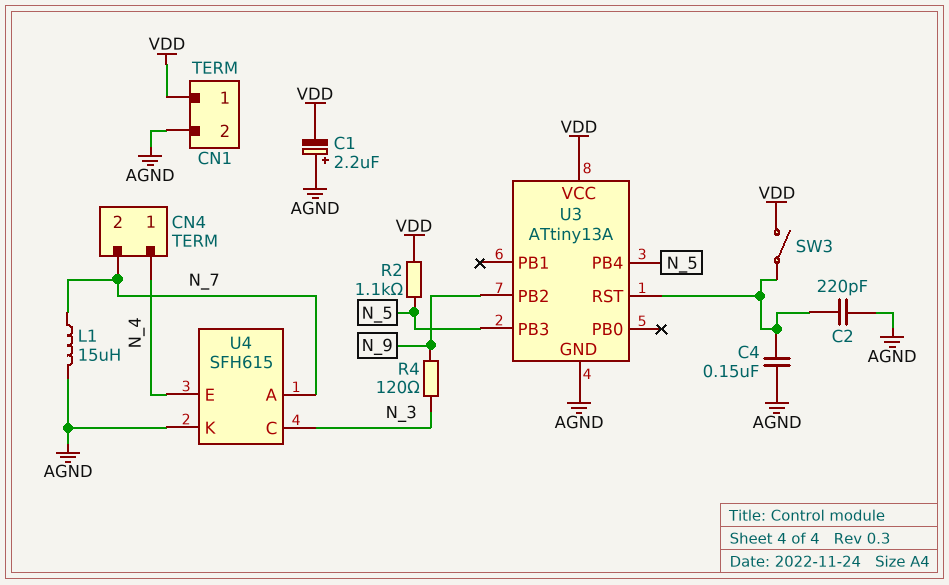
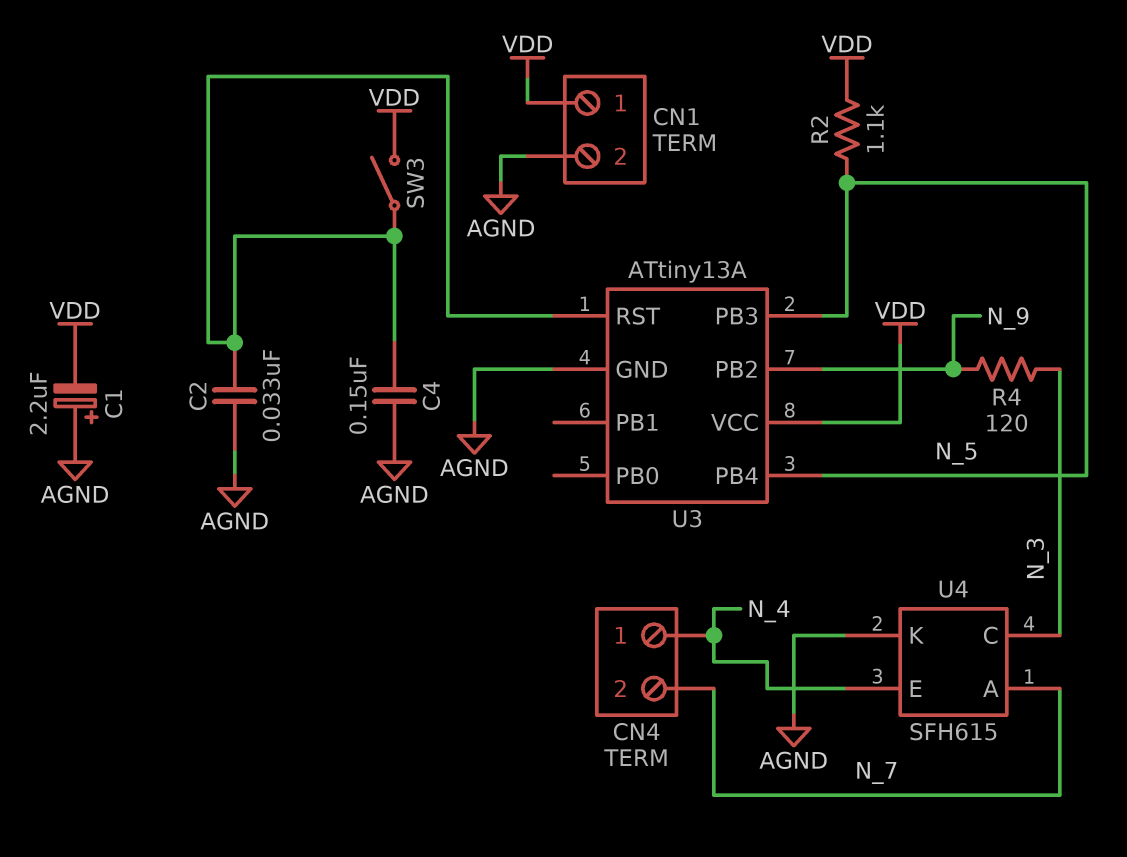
C2: 220pF (AGND, U3/RST) -> 33nF (AGND, U3/RST)
L1: 15uH (AGND, N_7) -> none

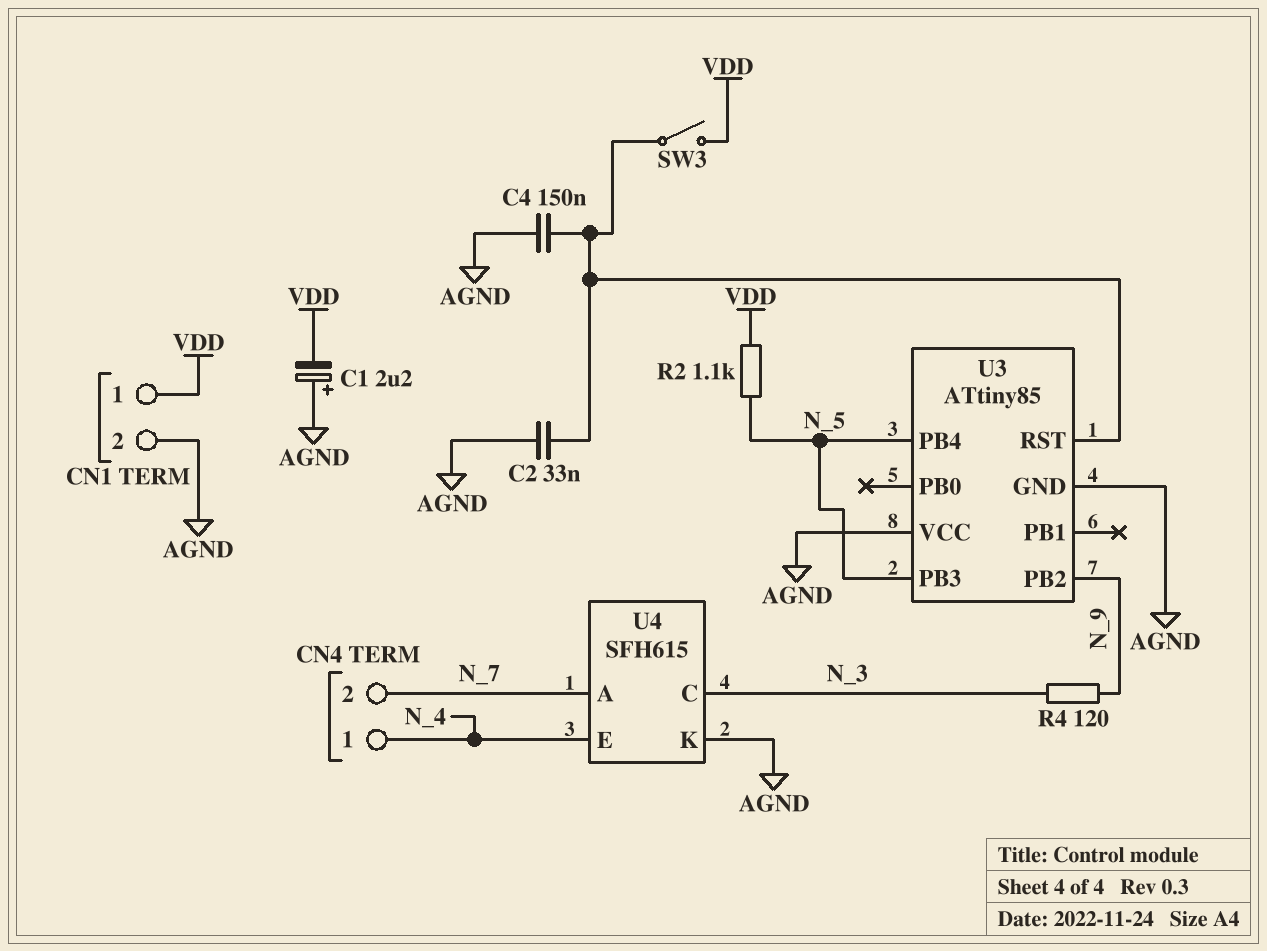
U3: ATtiny13A -> ATtiny85
U3 pin VCC: VDD -> AGND

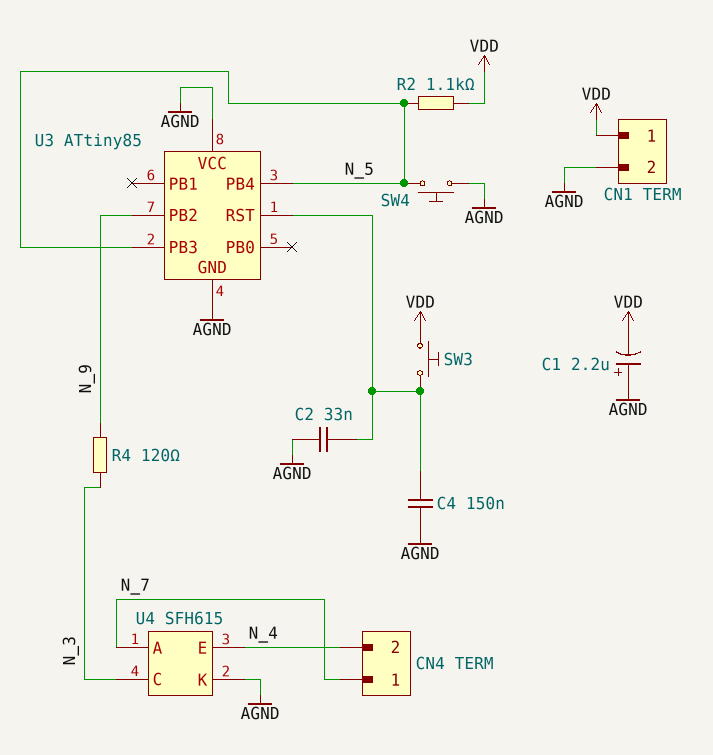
CN4 pin 1: N_4 -> N_7
CN4 pin 2: N_7 -> N_4
SW3: switch (U3/RST, VDD) -> button (U3/RST, VDD)
SW4: none -> button (AGND, N_5)

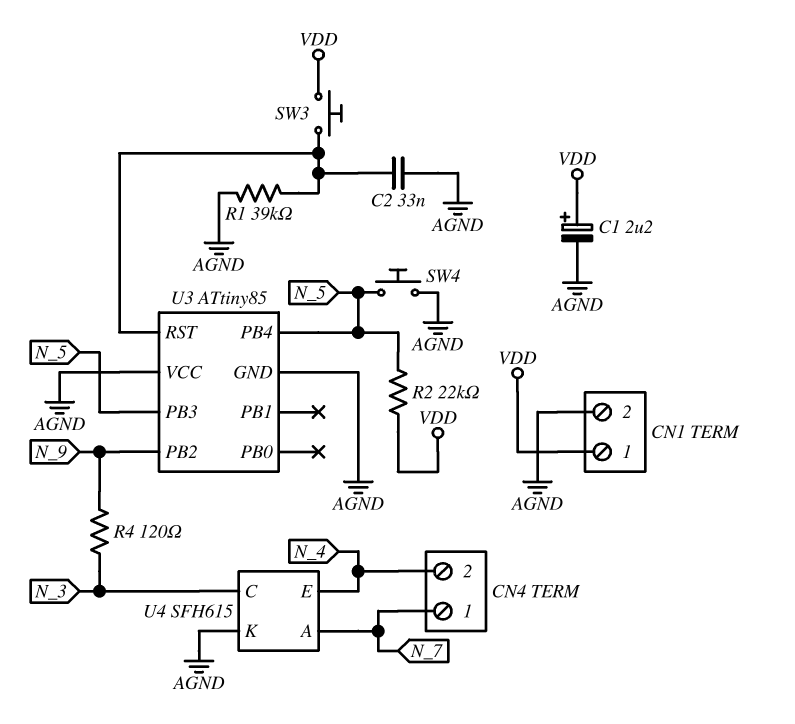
C1: 2.2uF (plus AGND, minus VDD) -> 2.2uF (plus VDD, minus AGND)
C4: 150nF (AGND, U3/RST) -> none
R1: none -> 39k (AGND, U3/RST)
R2: 1.1k (N_5, VDD) -> 22k (N_5, VDD)

